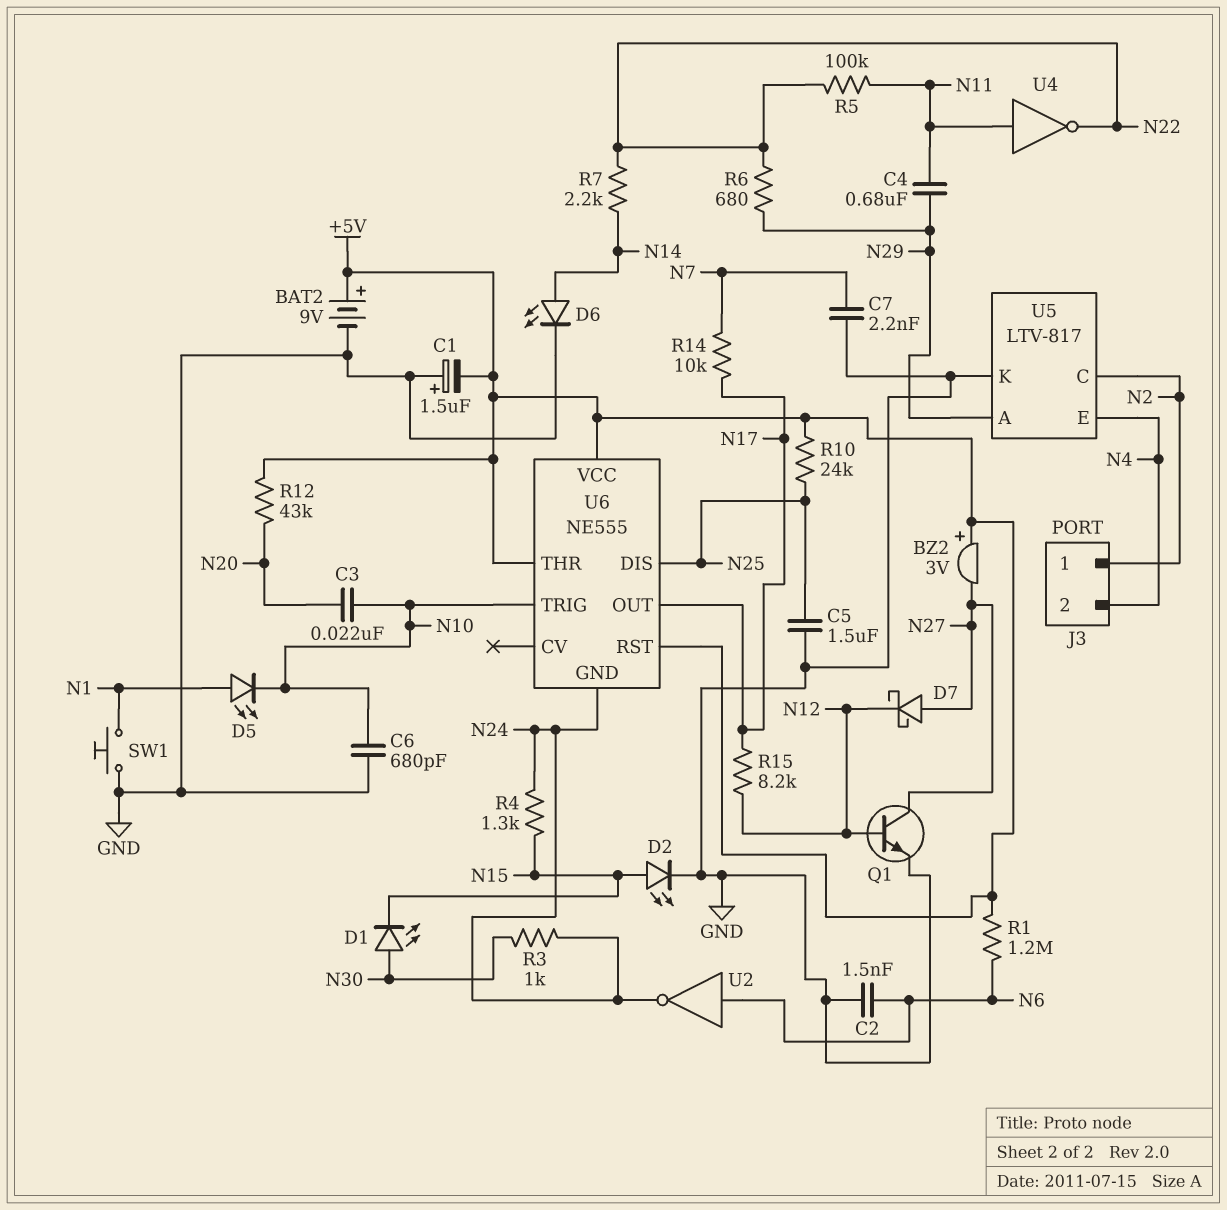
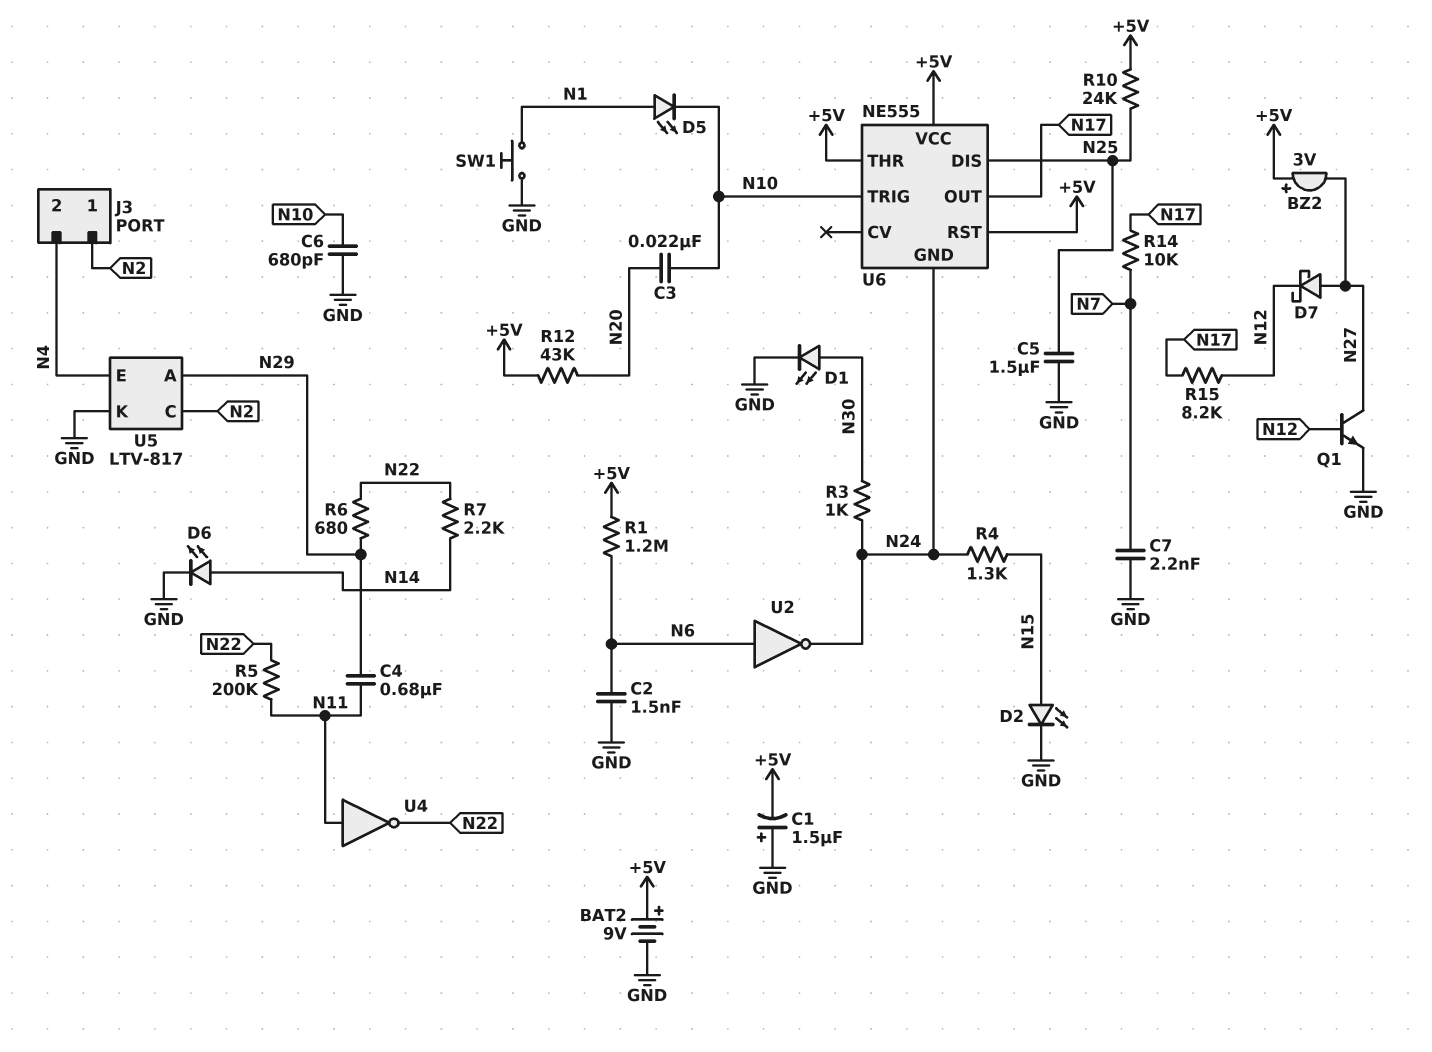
D1: LED (A N30, K N15) -> LED (A N30, K GND)
R5: 100k (N11, N22) -> 200k (N11, N22)

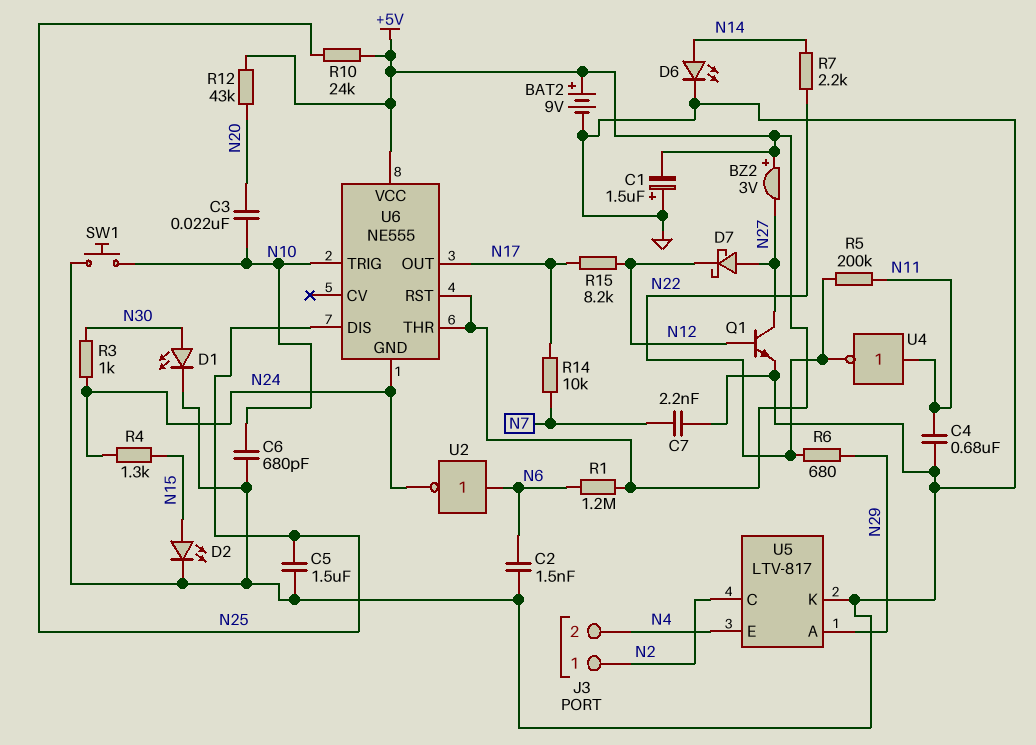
C4: 680nF (N11, N29) -> 680nF (GND, N11)
D5: LED (A N1, K N10) -> none
SW1: button (GND, N1) -> button (GND, N10)

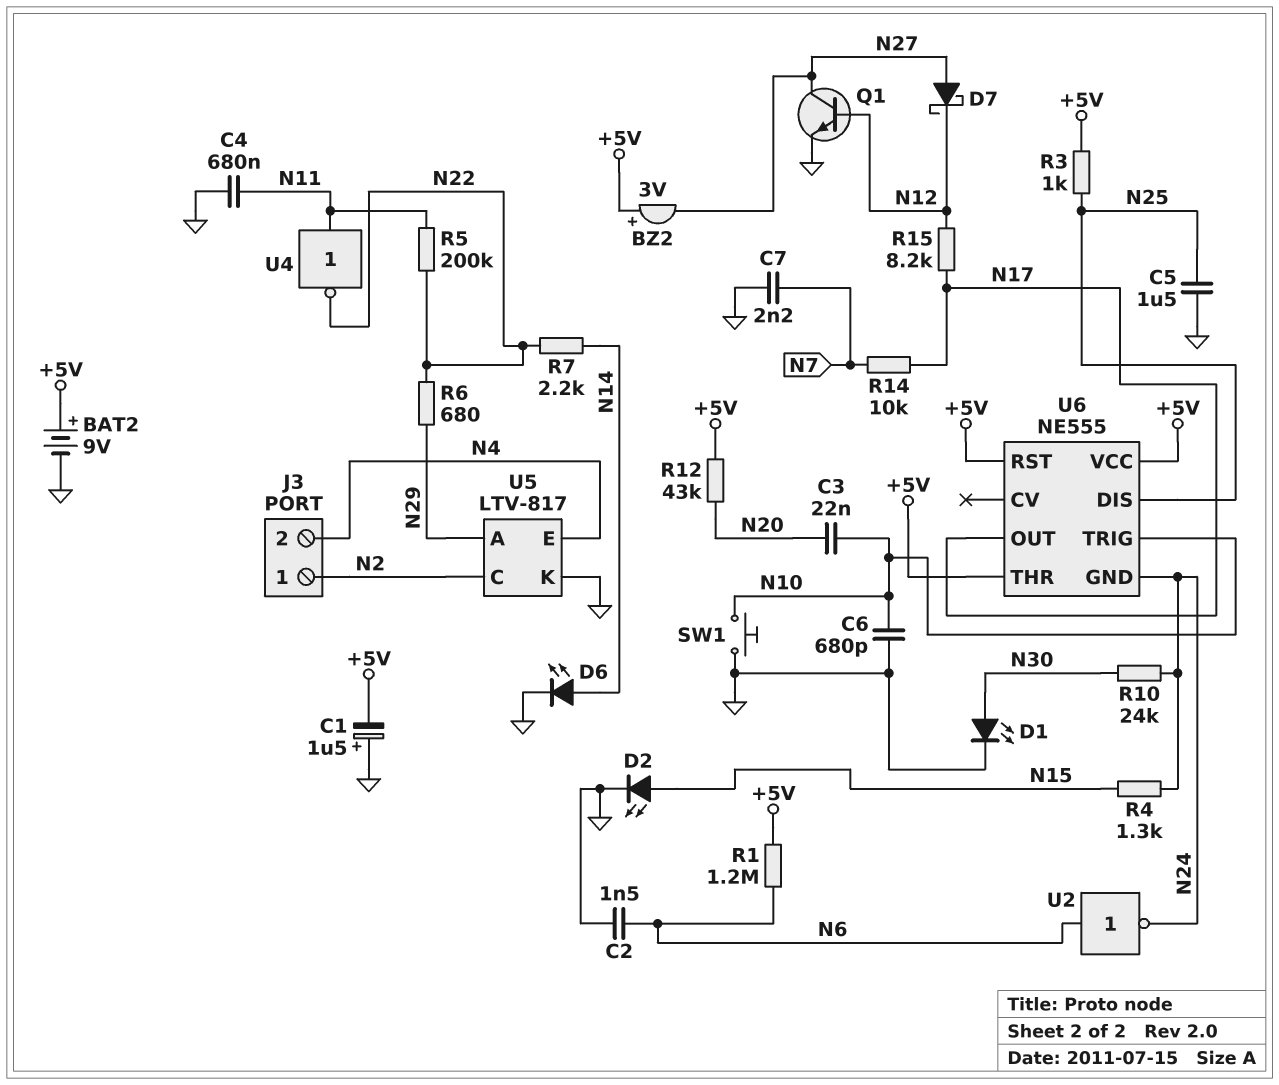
R3: 1k (N24, N30) -> 1k (+5V, N25)
R10: 24k (+5V, N25) -> 24k (N24, N30)

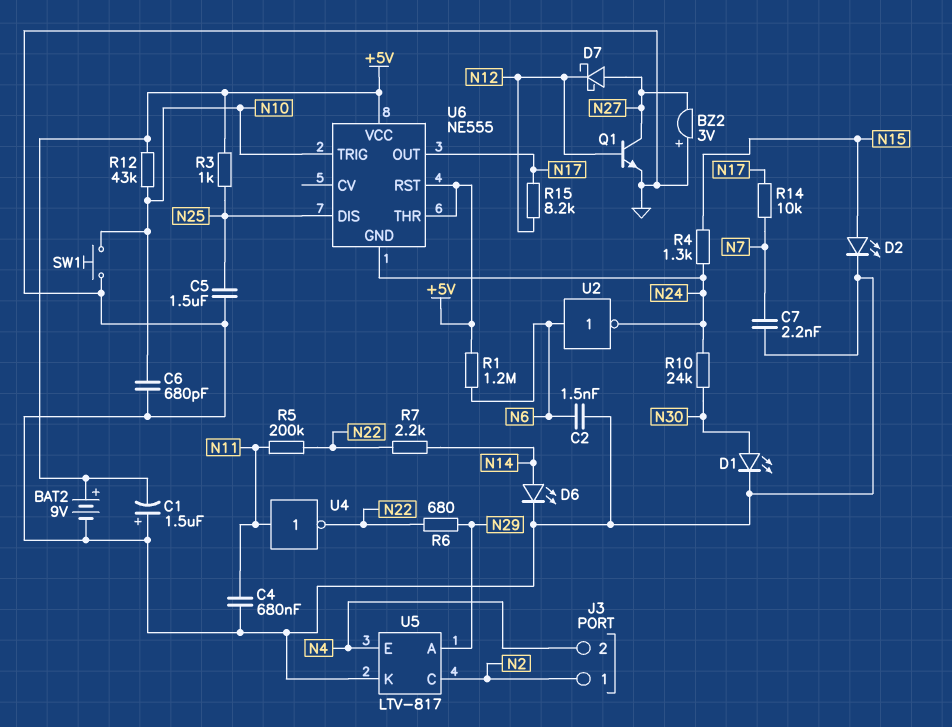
BZ2: buzzer 3V (plus +5V, minus N27) -> buzzer 3V (plus GND, minus N27)
C3: 22nF (N10, N20) -> none
R12: 43k (+5V, N20) -> 43k (+5V, N10)

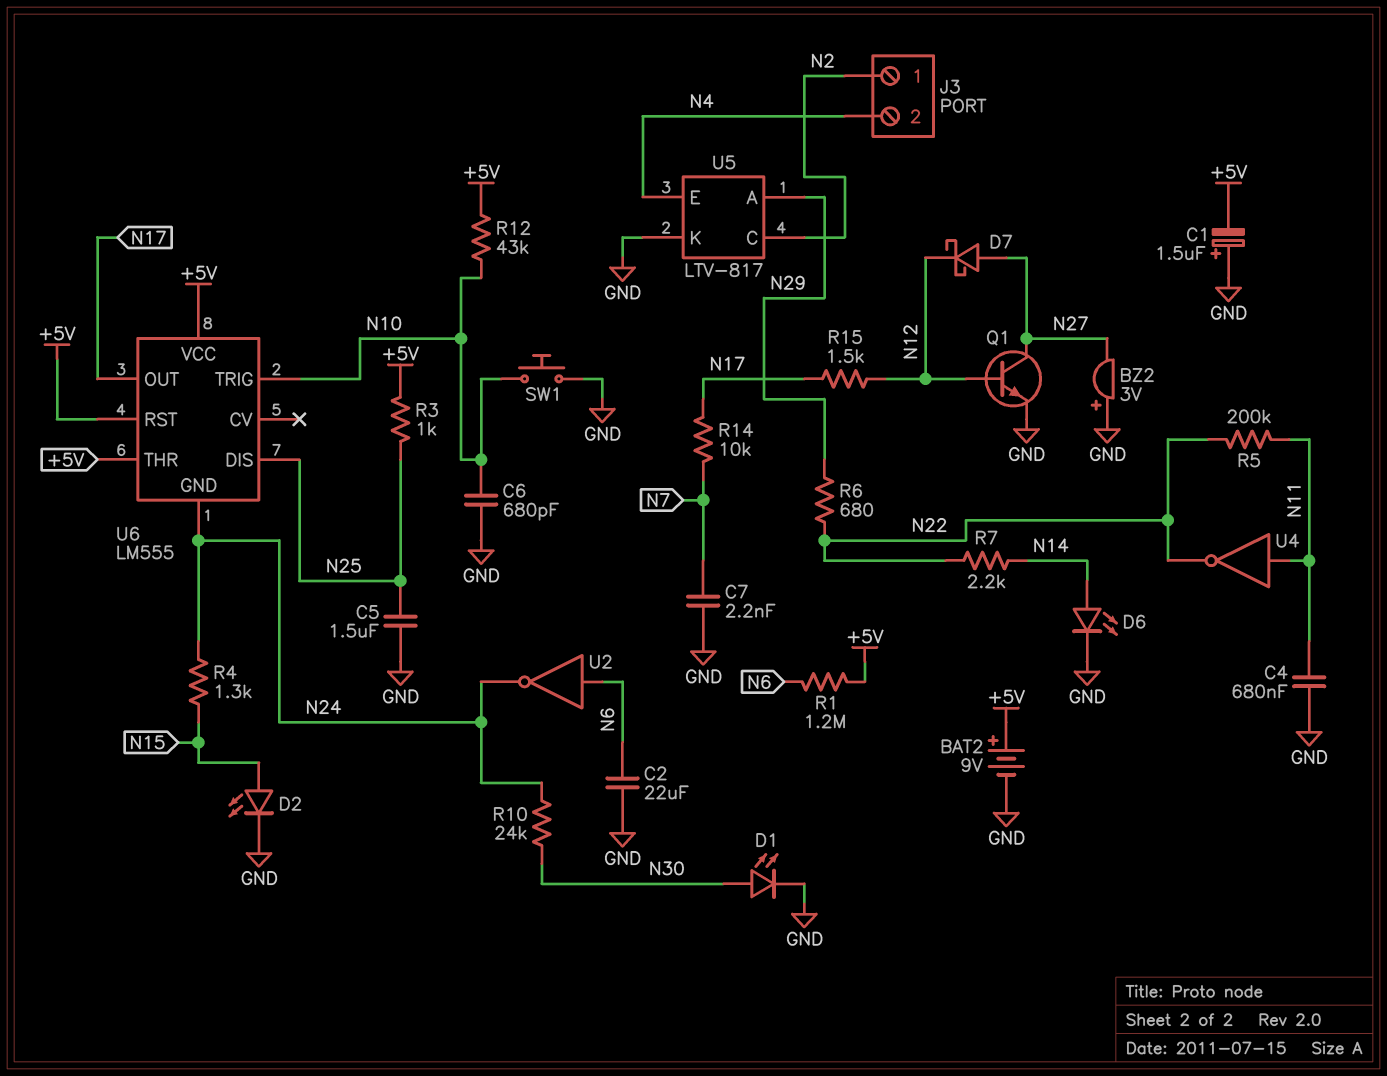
C2: 1.5nF (GND, N6) -> 22uF (GND, N6)
R15: 8.2k (N12, N17) -> 1.5k (N12, N17)
U6: NE555 -> LM555

